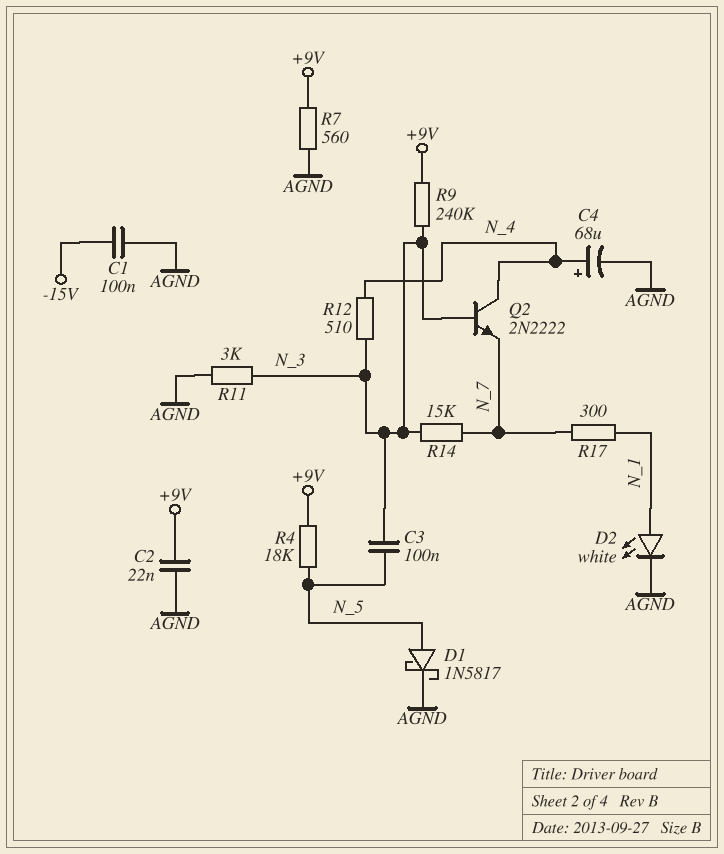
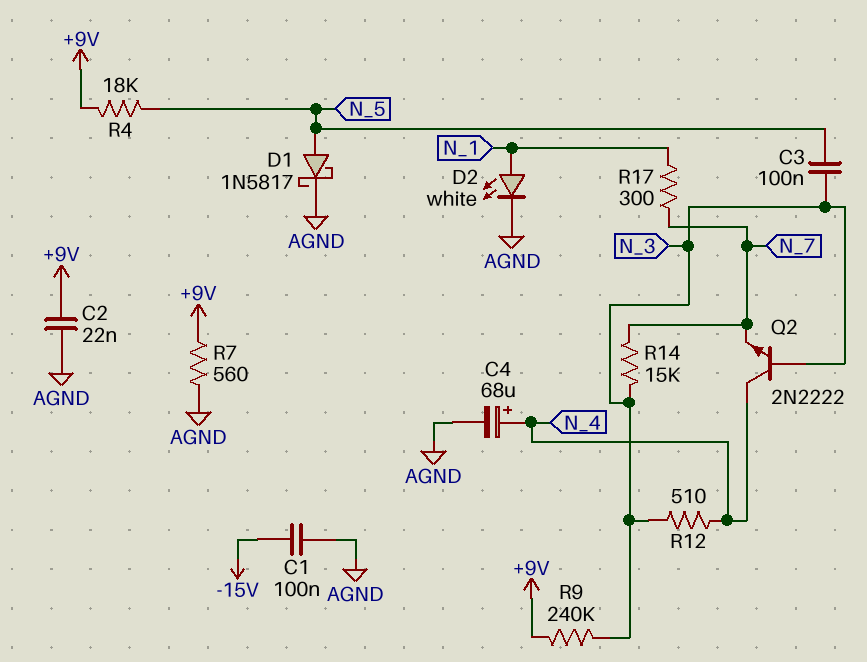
R11: 3k (AGND, N_3) -> none

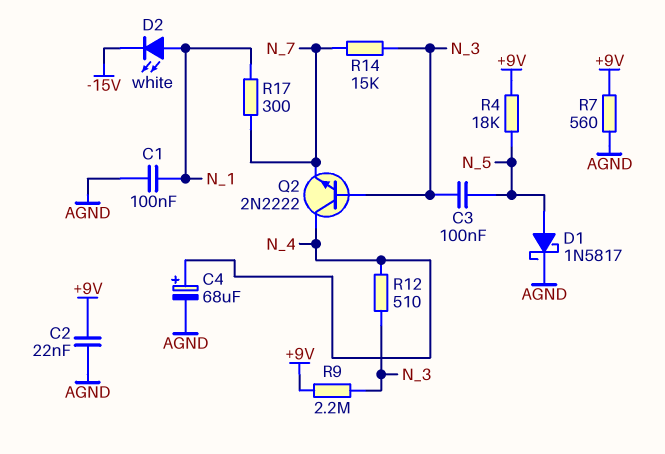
C1: 100nF (-15V, AGND) -> 100nF (AGND, N_1)
D2: LED white (A N_1, K AGND) -> LED white (A N_1, K -15V)
R9: 240k (+9V, N_3) -> 2.2M (+9V, N_3)

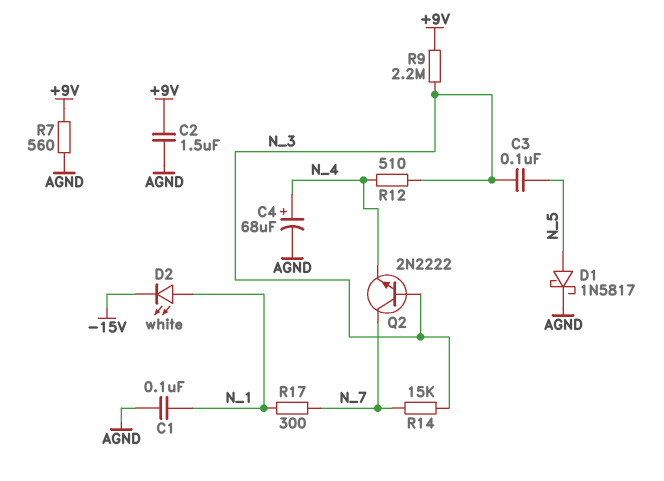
C2: 22nF (+9V, AGND) -> 1.5uF (+9V, AGND)
Q2: NPN 2N2222 (B N_3, C N_4, E N_7) -> NPN 2N2222 (B N_3, C N_7, E N_4)
R4: 18k (+9V, N_5) -> none

